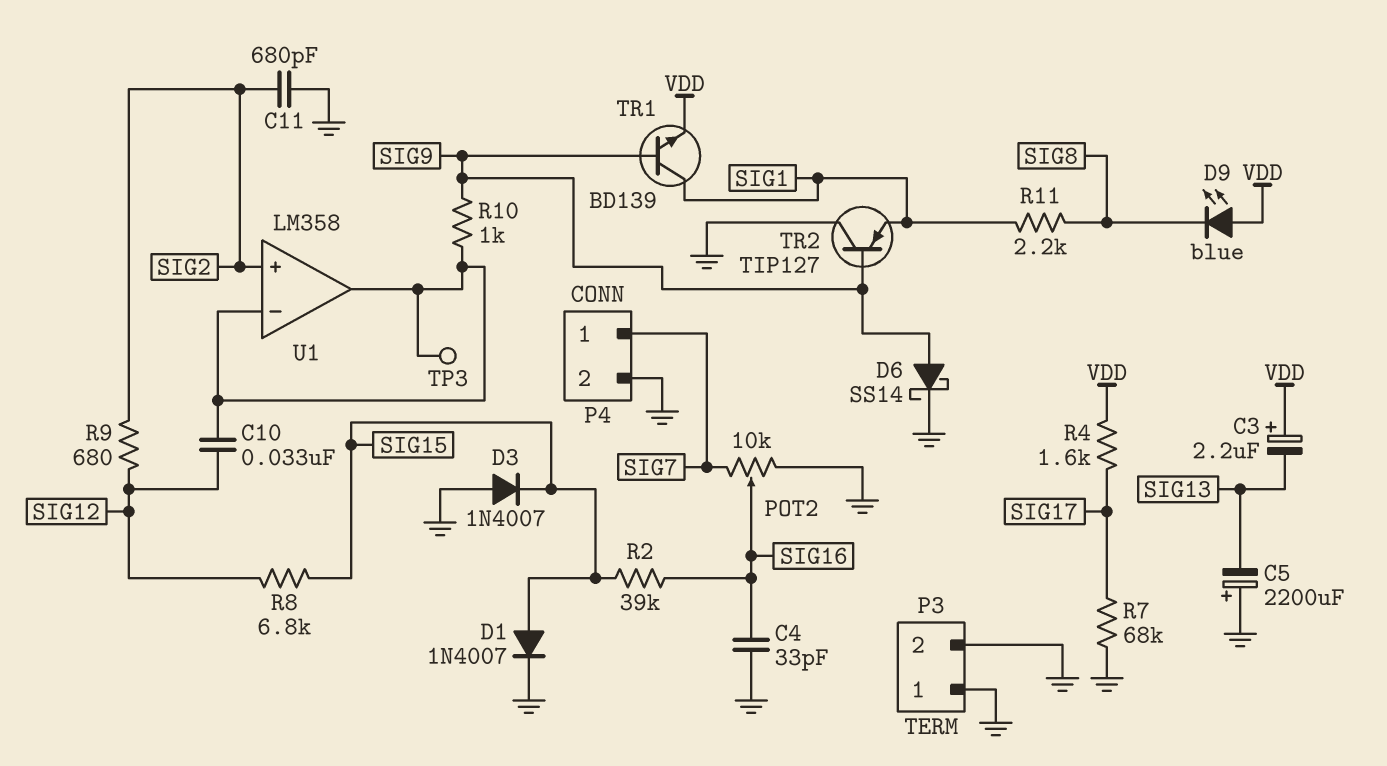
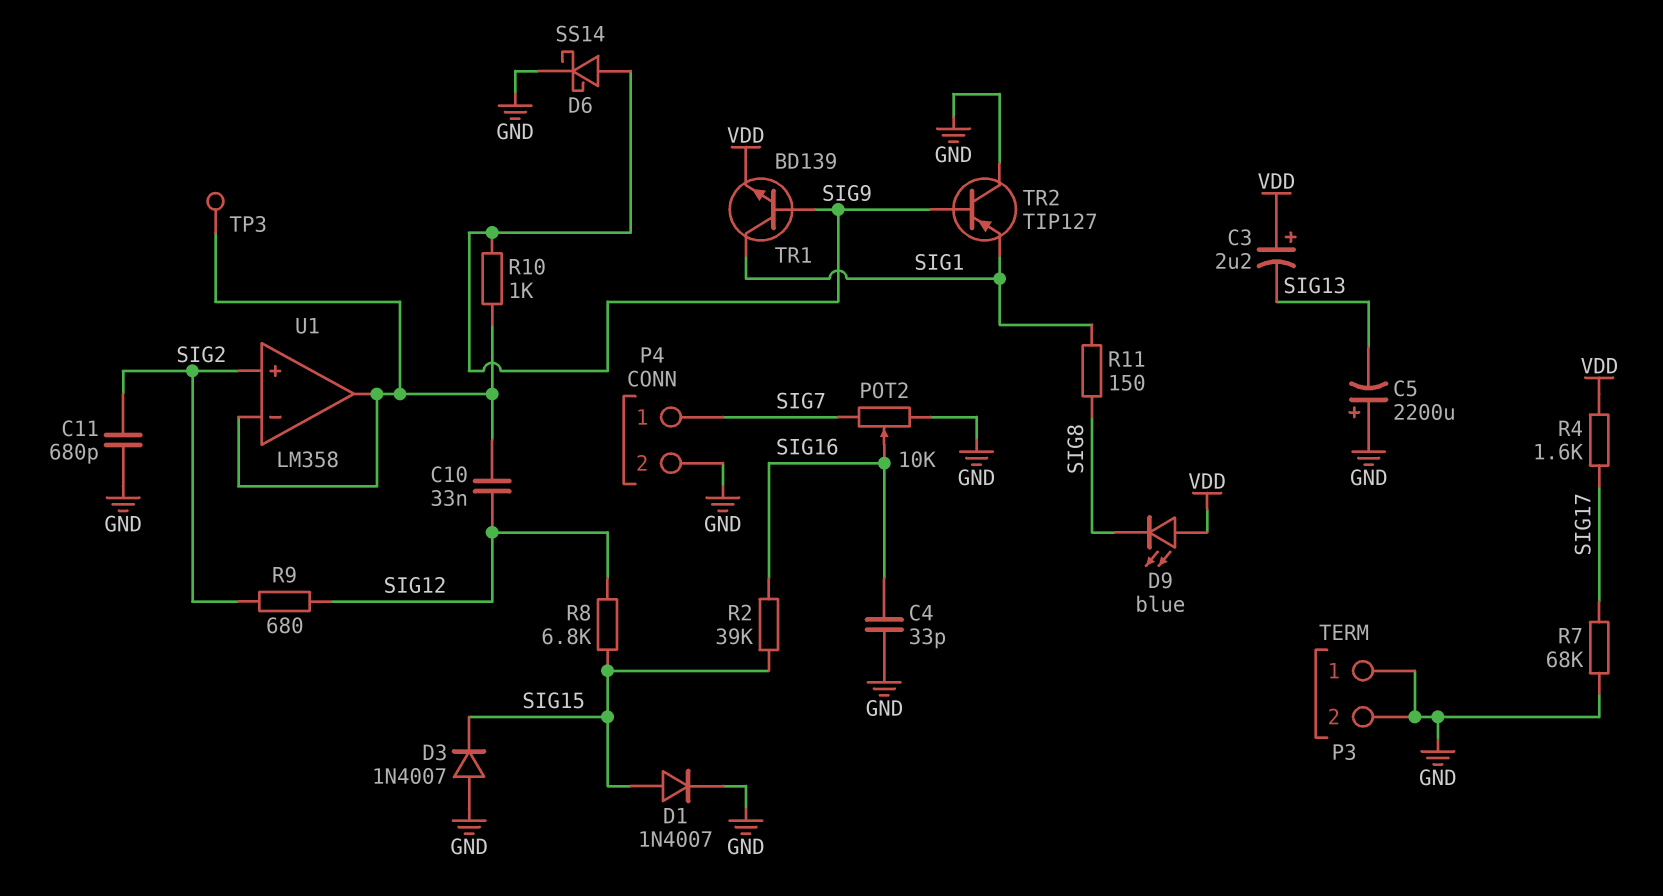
R11: 2.2k (SIG1, SIG8) -> 150 (SIG1, SIG8)

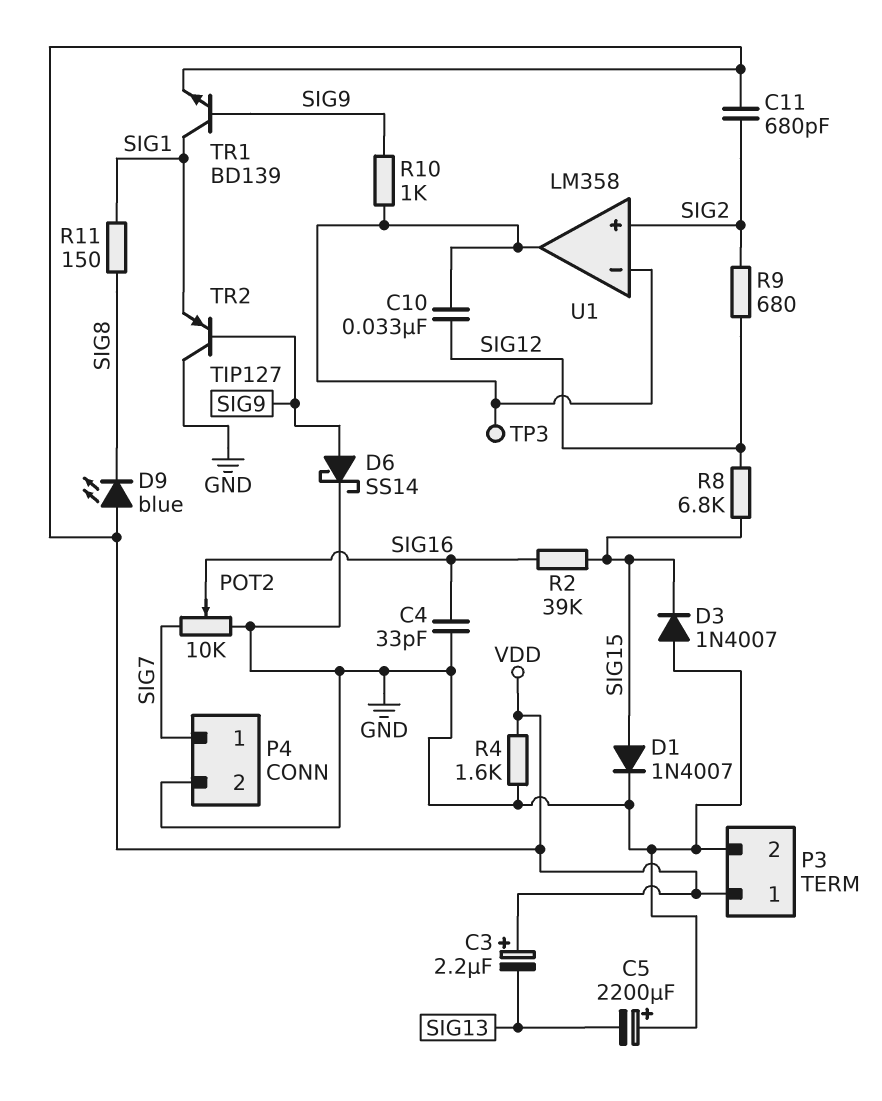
C11: 680pF (GND, SIG2) -> 680pF (SIG2, VDD)
P3 pin 1: GND -> VDD
R4: 1.6k (SIG17, VDD) -> 1.6k (GND, VDD)
R7: 68k (GND, SIG17) -> none

